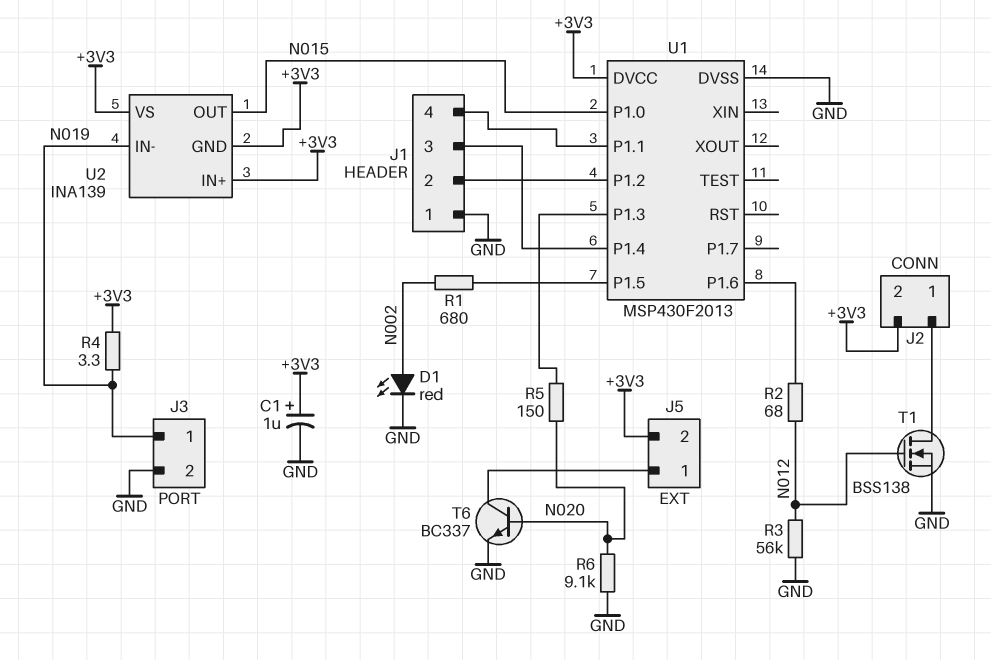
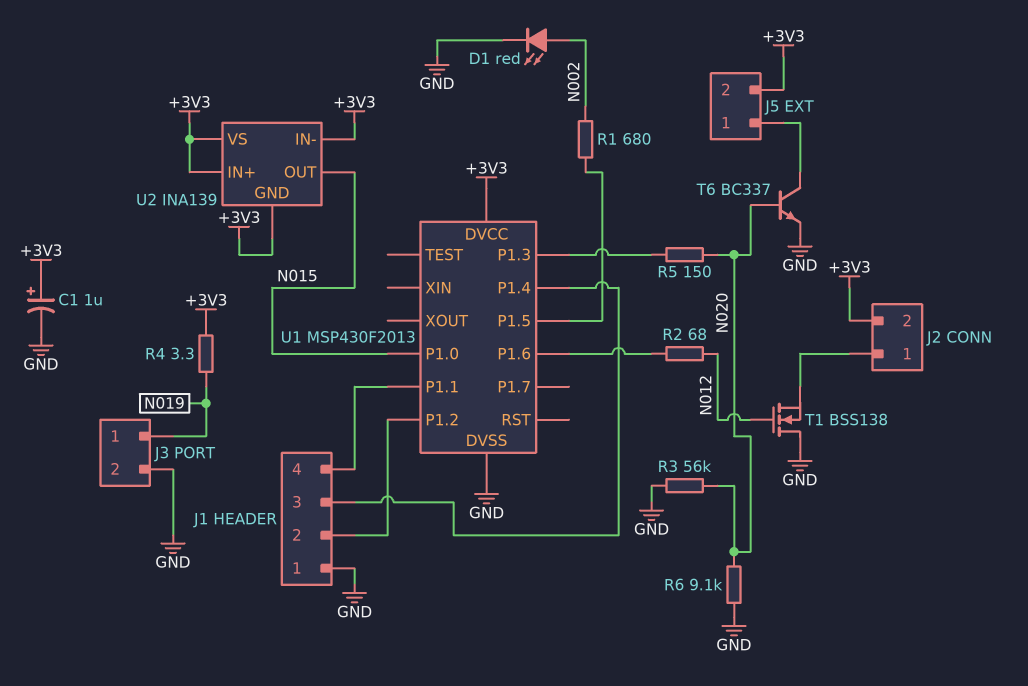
R3: 56k (GND, N012) -> 56k (GND, N020)
T1: NMOS BSS138 (G N012, D J2/1, S GND) -> NMOS BSS138 (G N012, D GND, S J2/1)
U2 pin IN-: N019 -> +3V3

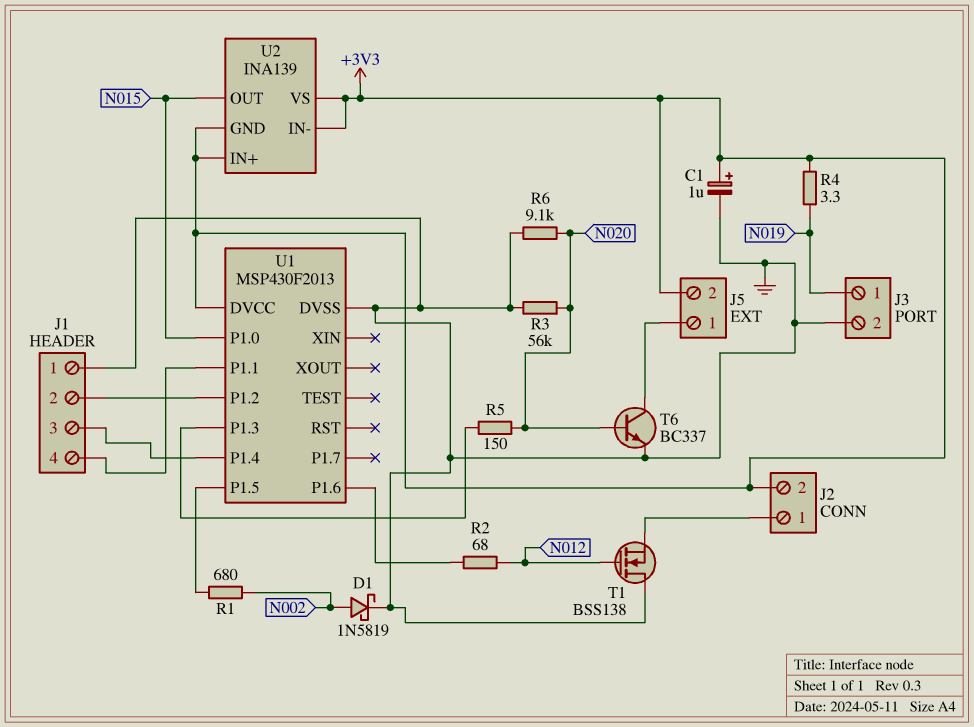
D1: LED red (A N002, K GND) -> schottky 1N5819 (A N002, K GND)

